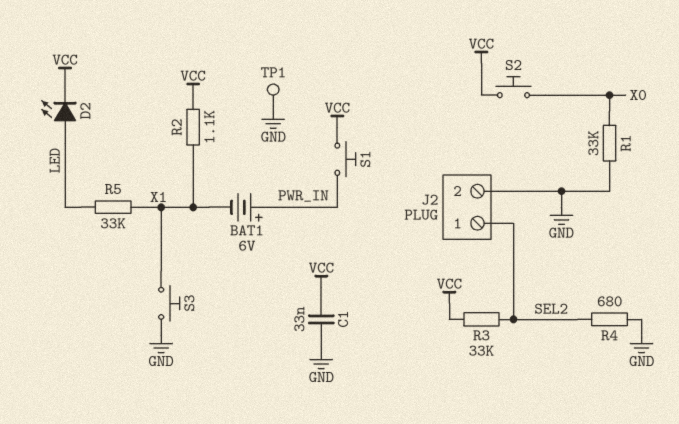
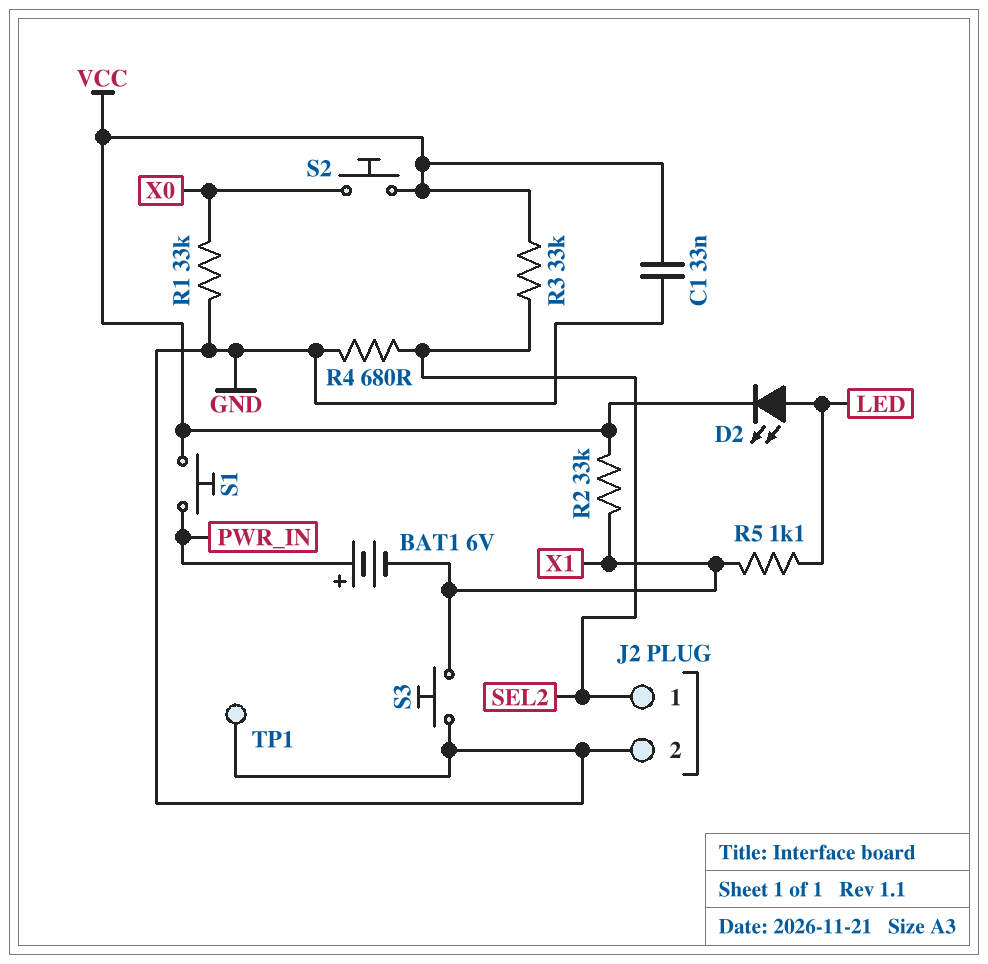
R2: 1.1k (VCC, X1) -> 33k (VCC, X1)
R5: 33k (LED, X1) -> 1.1k (LED, X1)

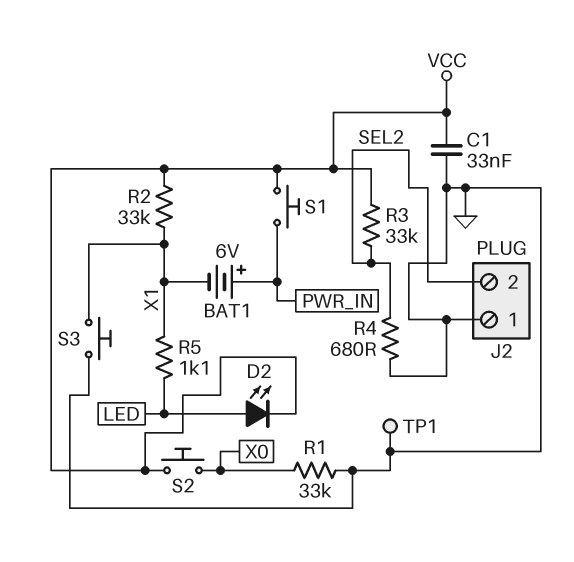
J2 pin 1: SEL2 -> GND
J2 pin 2: GND -> SEL2

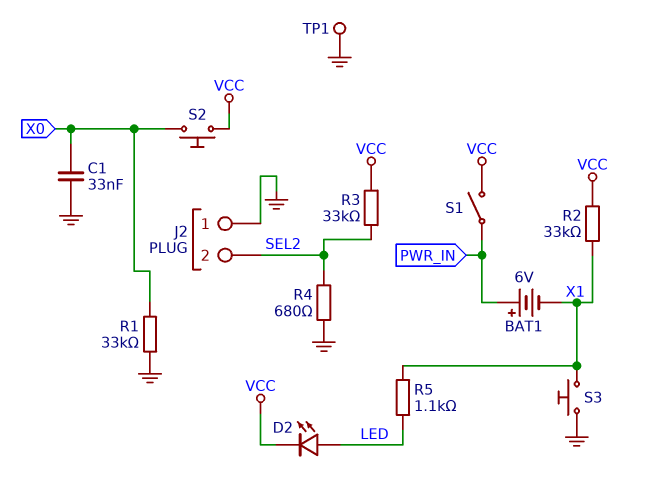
C1: 33nF (GND, VCC) -> 33nF (GND, X0)
S1: button (PWR_IN, VCC) -> switch (PWR_IN, VCC)

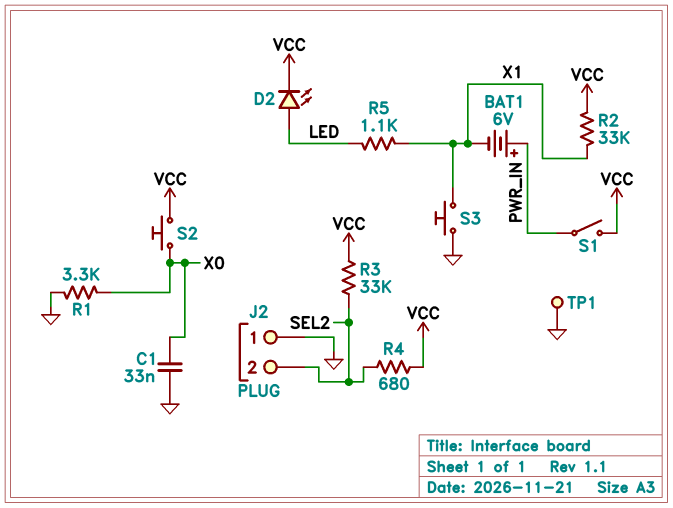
R1: 33k (GND, X0) -> 3.3k (GND, X0)
R4: 680 (GND, SEL2) -> 680 (SEL2, VCC)

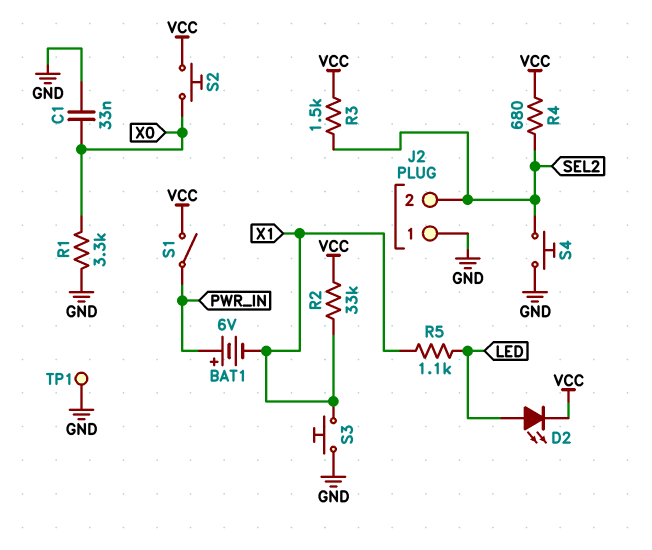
R3: 33k (SEL2, VCC) -> 1.5k (SEL2, VCC)
S4: none -> button (GND, SEL2)

